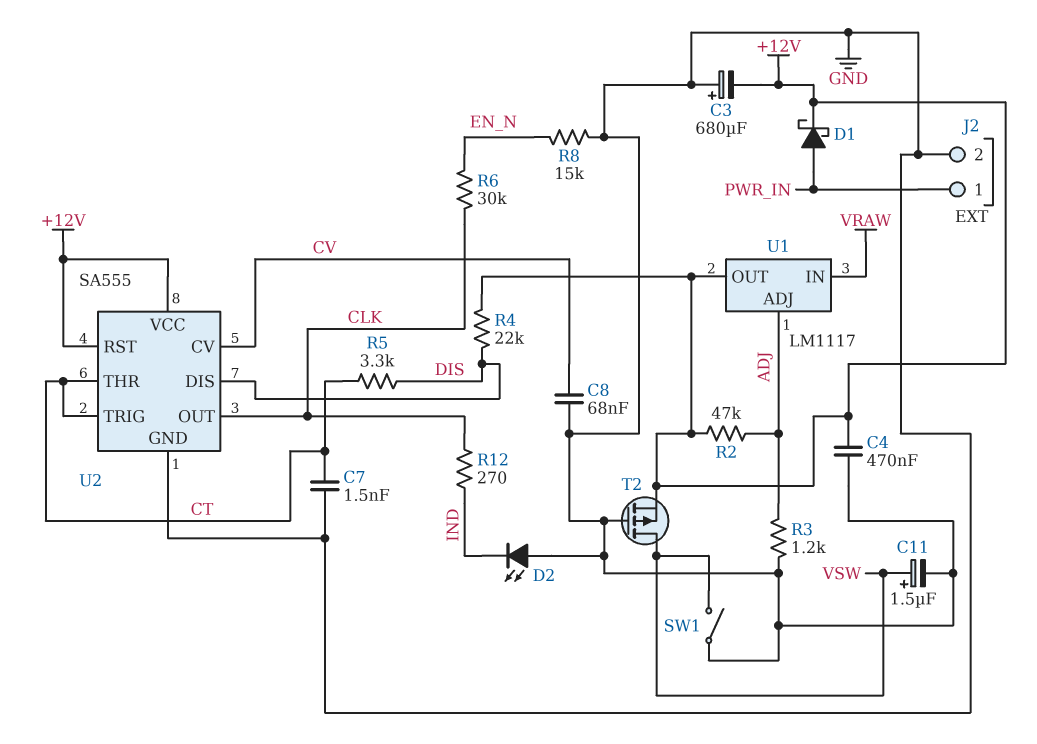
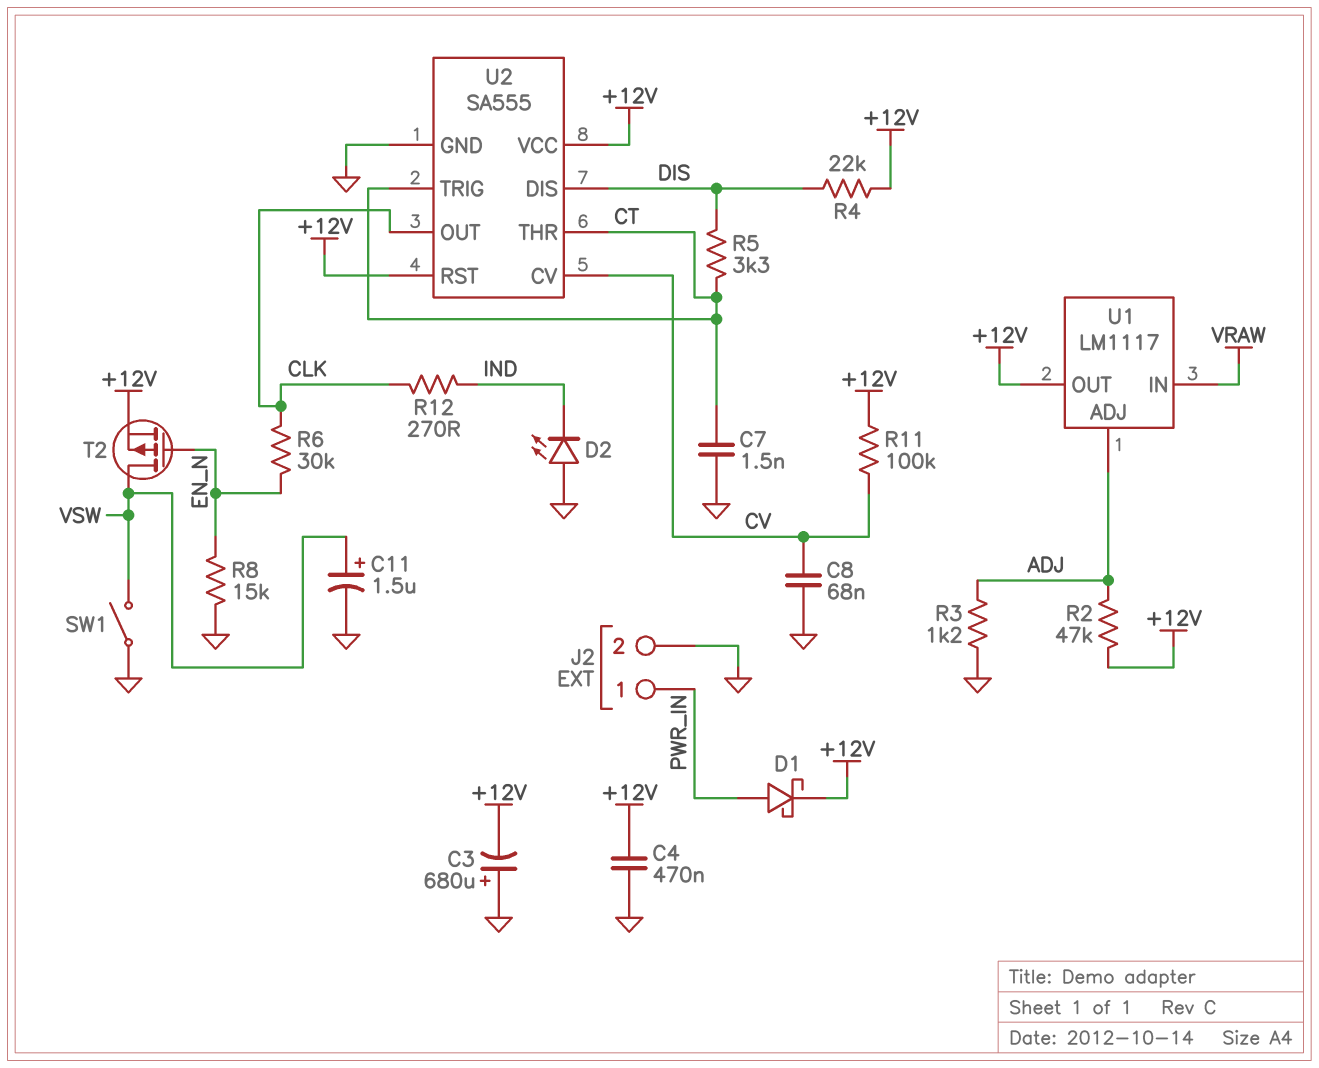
R11: none -> 100k (+12V, CV)
T2: PMOS (G GND, D VSW, S +12V) -> PMOS (G EN_N, D VSW, S +12V)

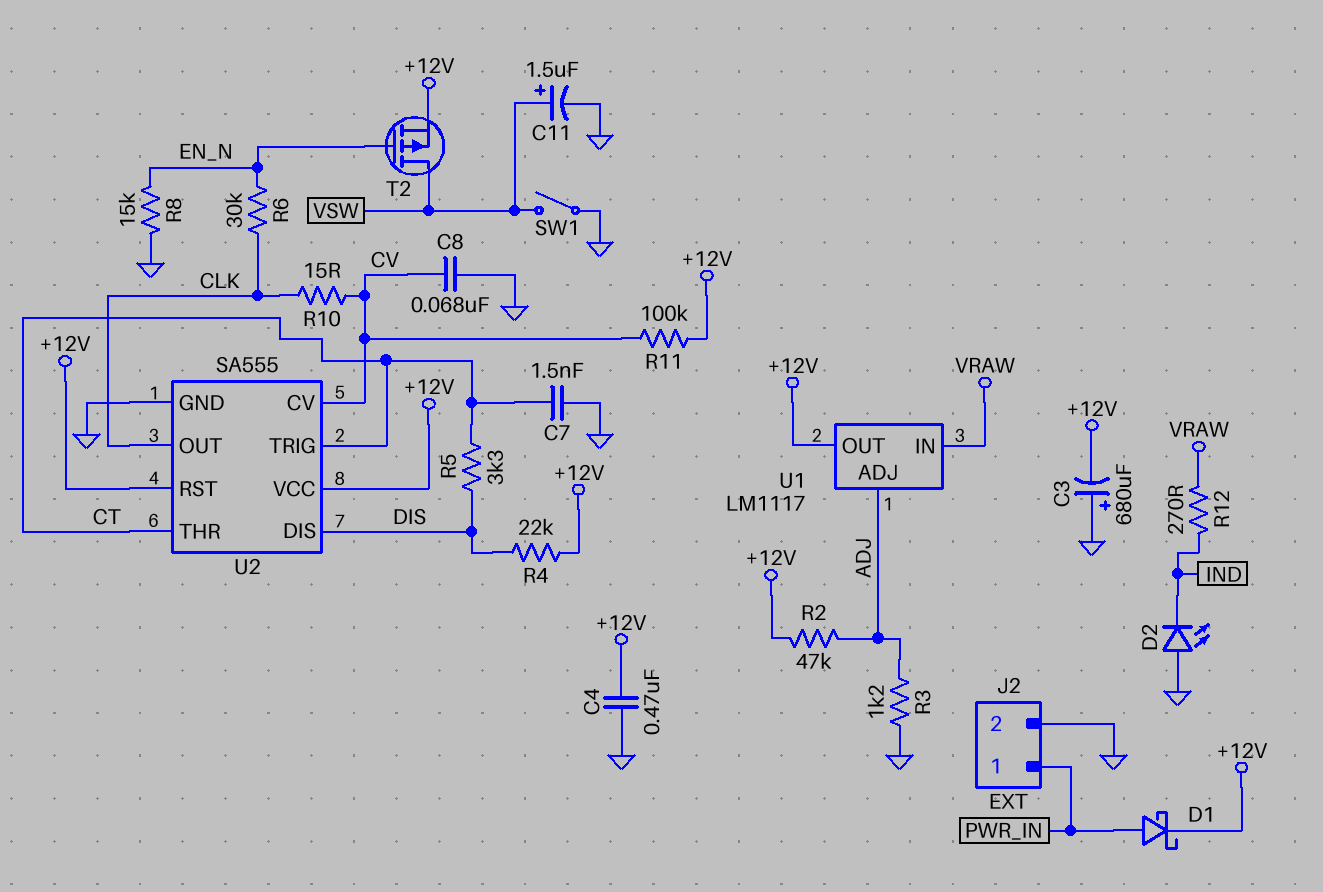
R10: none -> 15 (CLK, CV)
R12: 270 (CLK, IND) -> 270 (IND, VRAW)

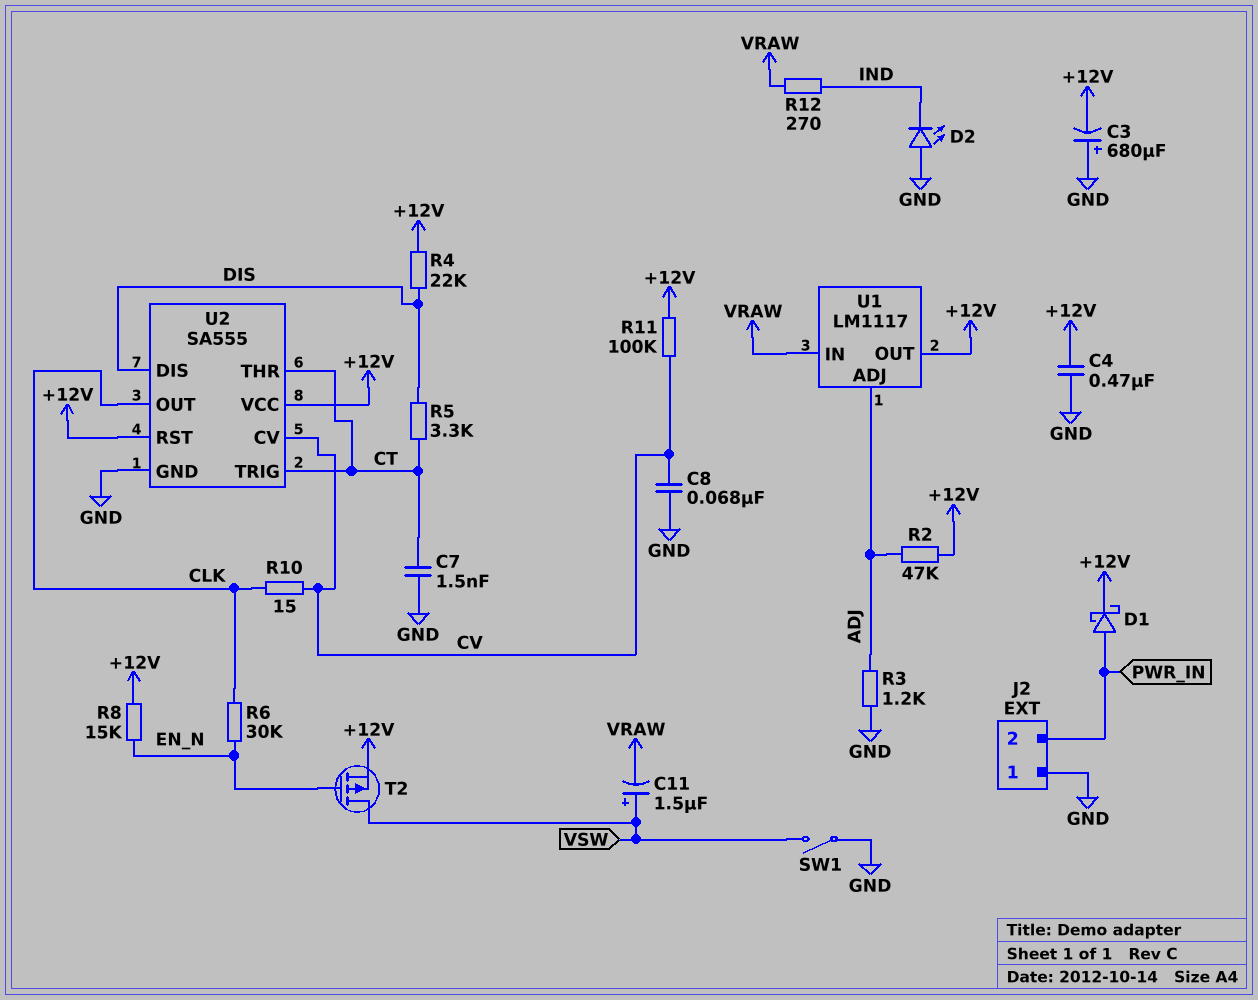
C11: 1.5uF (plus VSW, minus GND) -> 1.5uF (plus VSW, minus VRAW)
J2 pin 1: PWR_IN -> GND
J2 pin 2: GND -> PWR_IN
R8: 15k (EN_N, GND) -> 15k (+12V, EN_N)

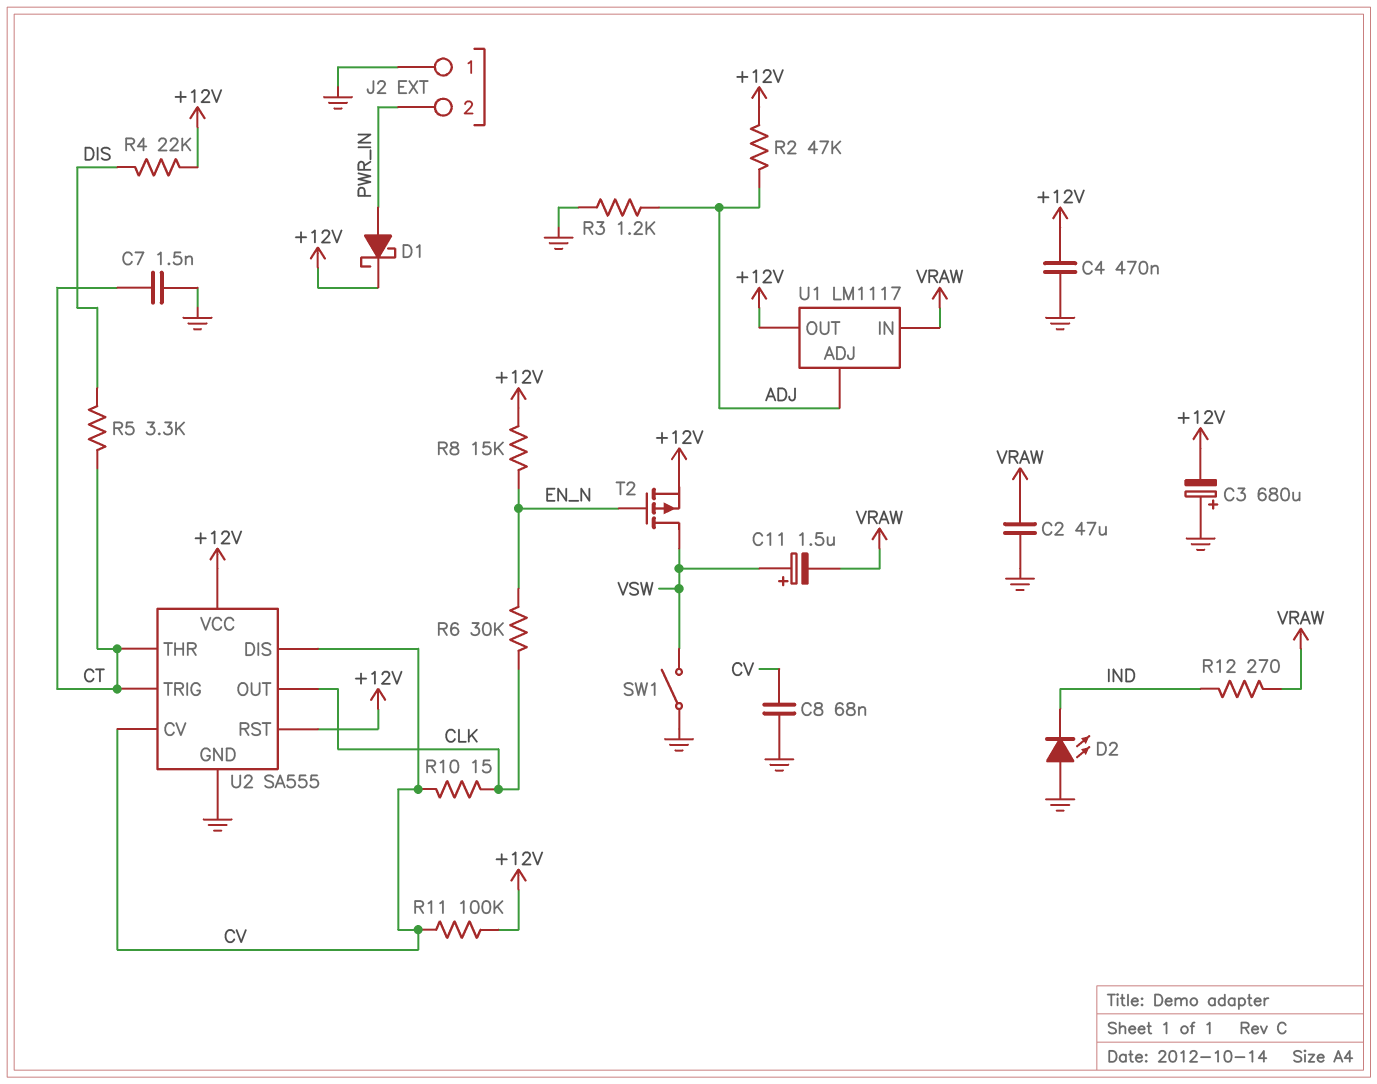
C2: none -> 47uF (GND, VRAW)
U2 pin DIS: DIS -> CV

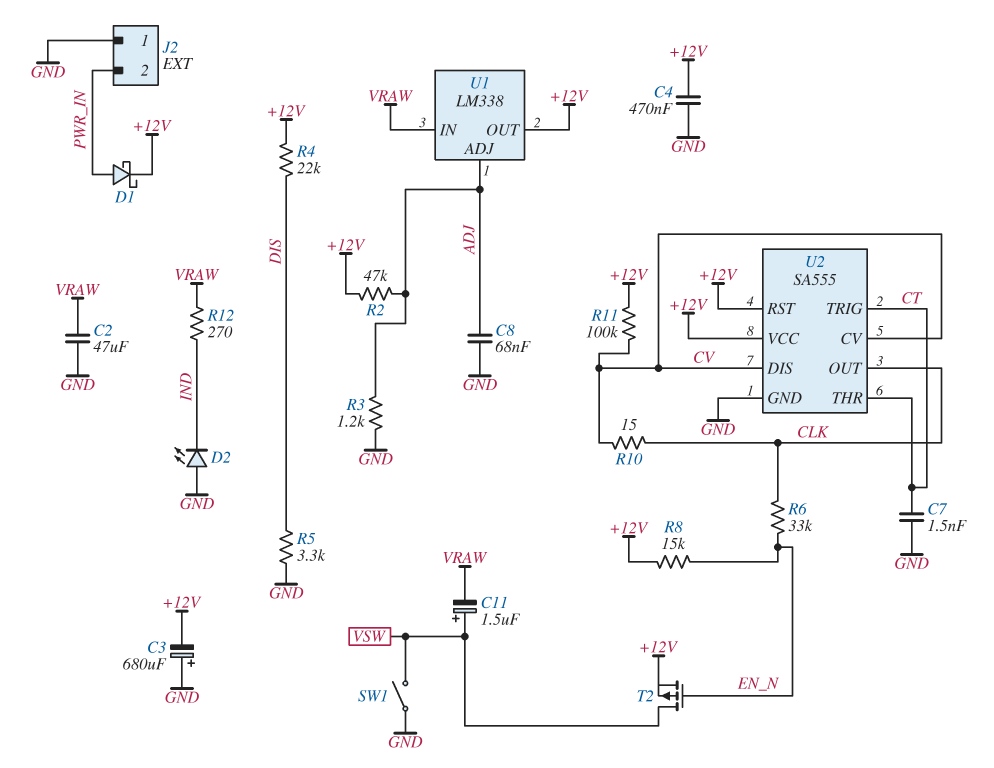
C8: 68nF (CV, GND) -> 68nF (ADJ, GND)
R5: 3.3k (CT, DIS) -> 3.3k (DIS, GND)
R6: 30k (CLK, EN_N) -> 33k (CLK, EN_N)
U1: LM1117 -> LM338

